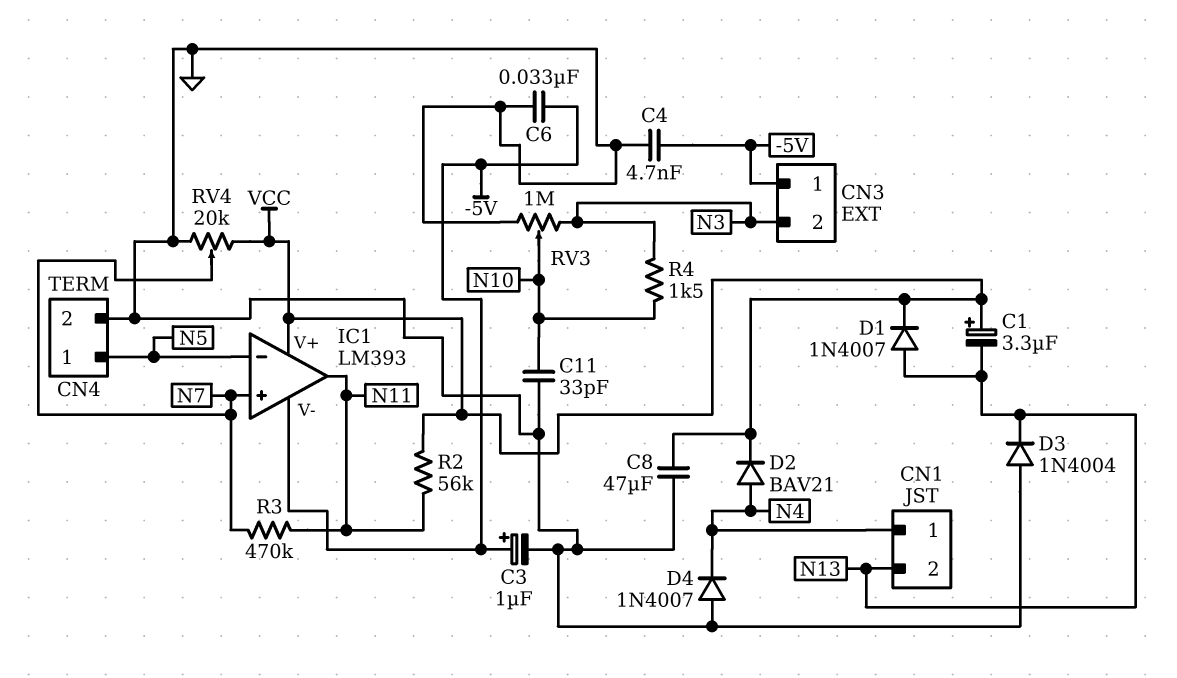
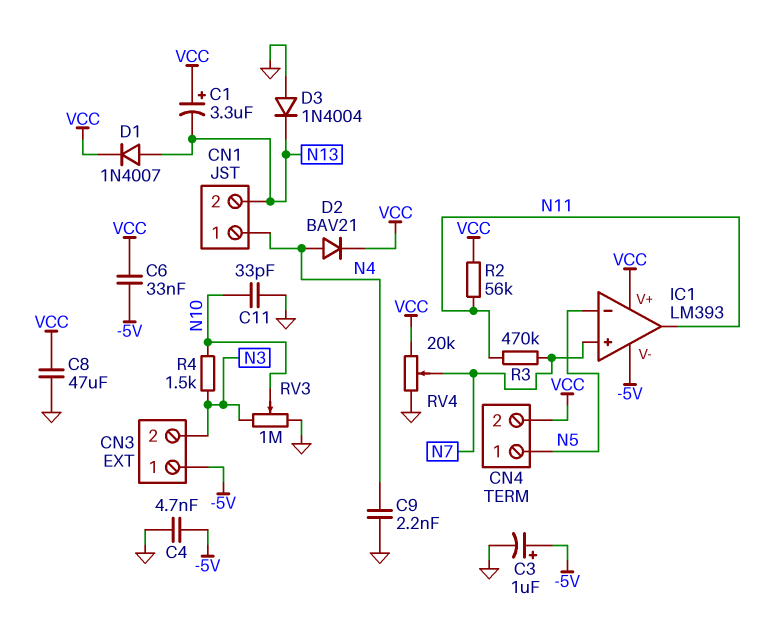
C6: 33nF (-5V, GND) -> 33nF (-5V, VCC)
C9: none -> 2.2nF (GND, N4)
CN4 pin 2: GND -> VCC
D4: diode 1N4007 (A GND, K N4) -> none

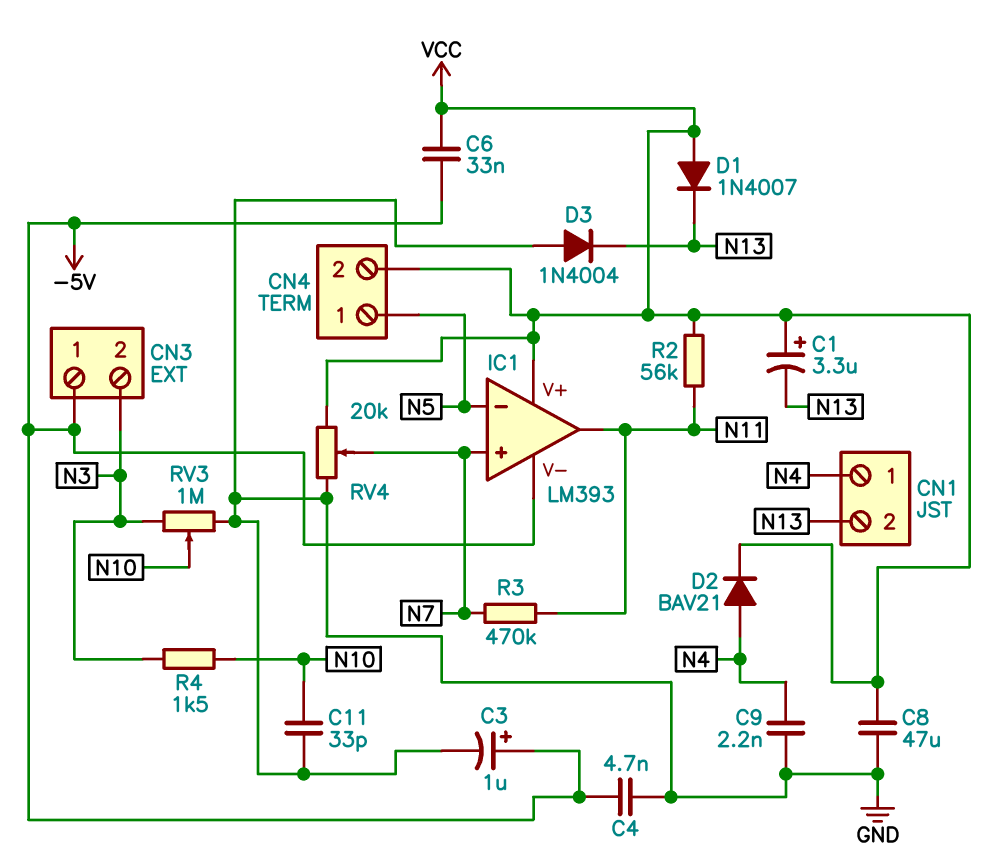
D1: diode 1N4007 (A N13, K VCC) -> diode 1N4007 (A VCC, K N13)

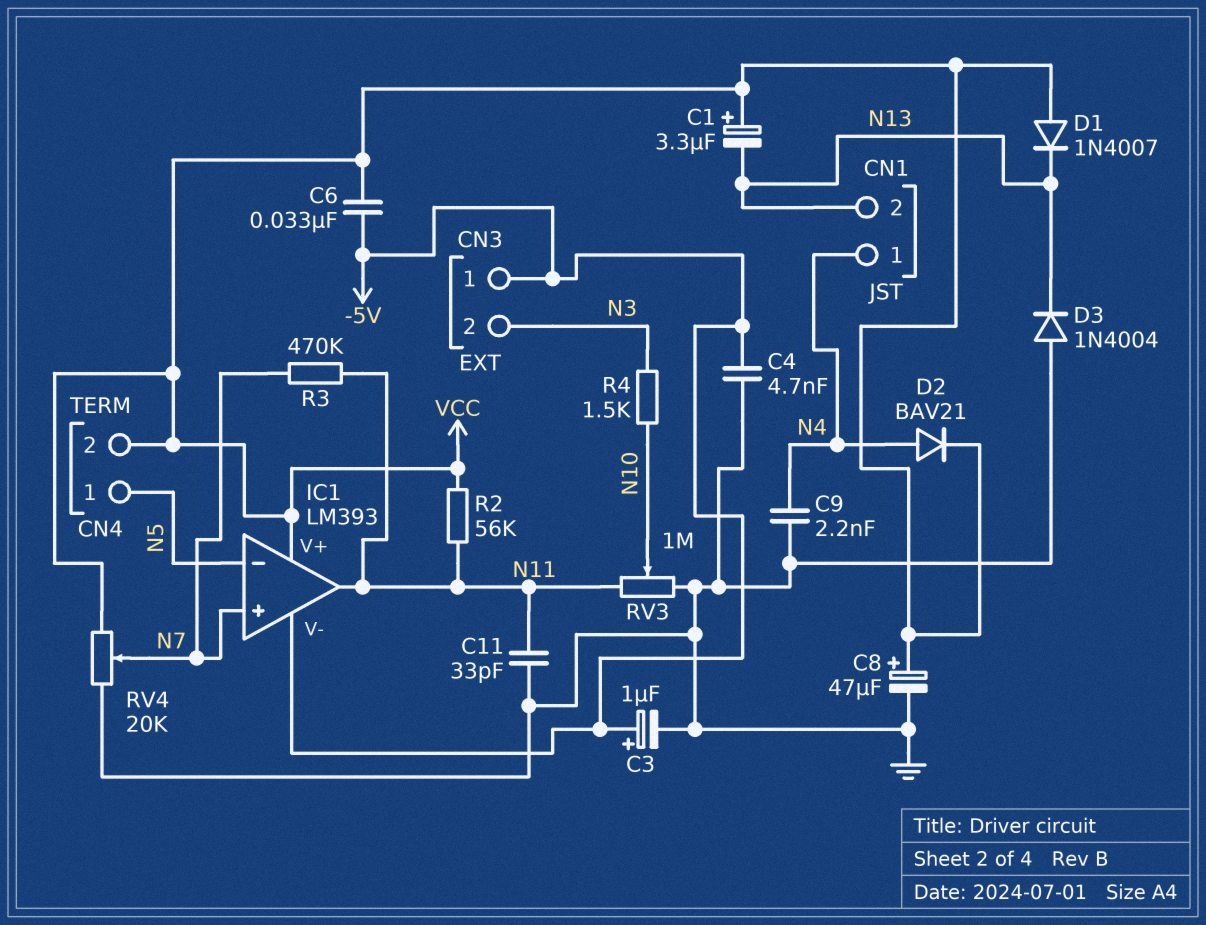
C8: 47uF (GND, VCC) -> 47uF (plus VCC, minus GND)
C11: 33pF (GND, N10) -> 33pF (GND, N11)
RV3: 1M (GND, N3, wiper N10) -> 1M (GND, N11, wiper N10)

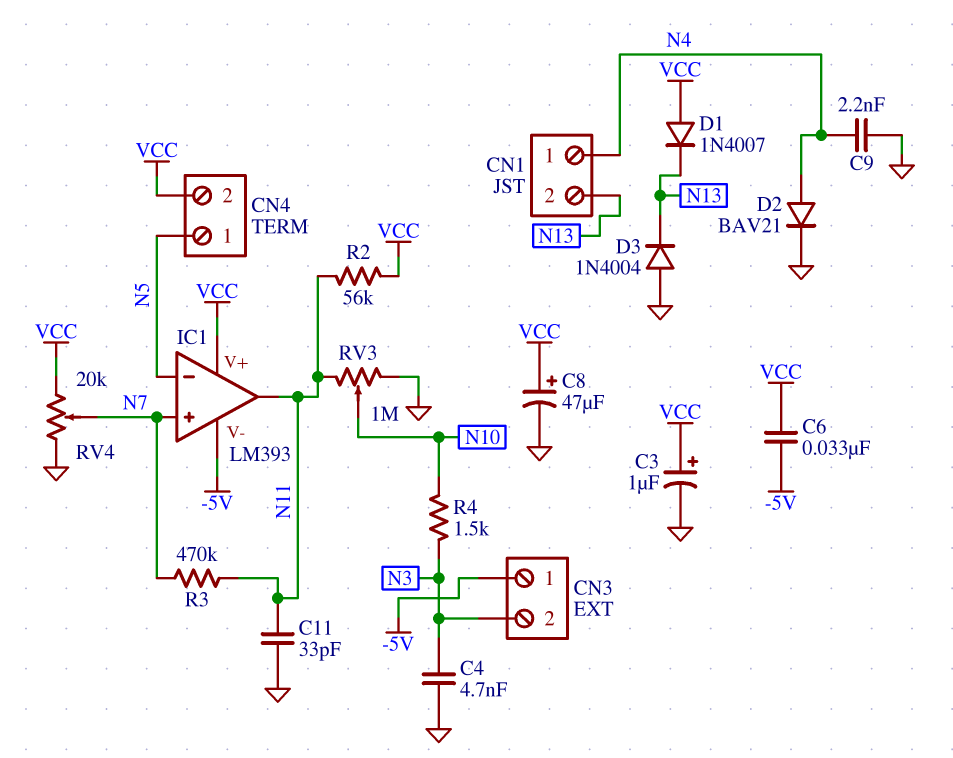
C1: 3.3uF (plus VCC, minus N13) -> none
C3: 1uF (plus -5V, minus GND) -> 1uF (plus VCC, minus GND)
C4: 4.7nF (-5V, GND) -> 4.7nF (GND, N3)
D2: diode BAV21 (A N4, K VCC) -> diode BAV21 (A N4, K GND)

